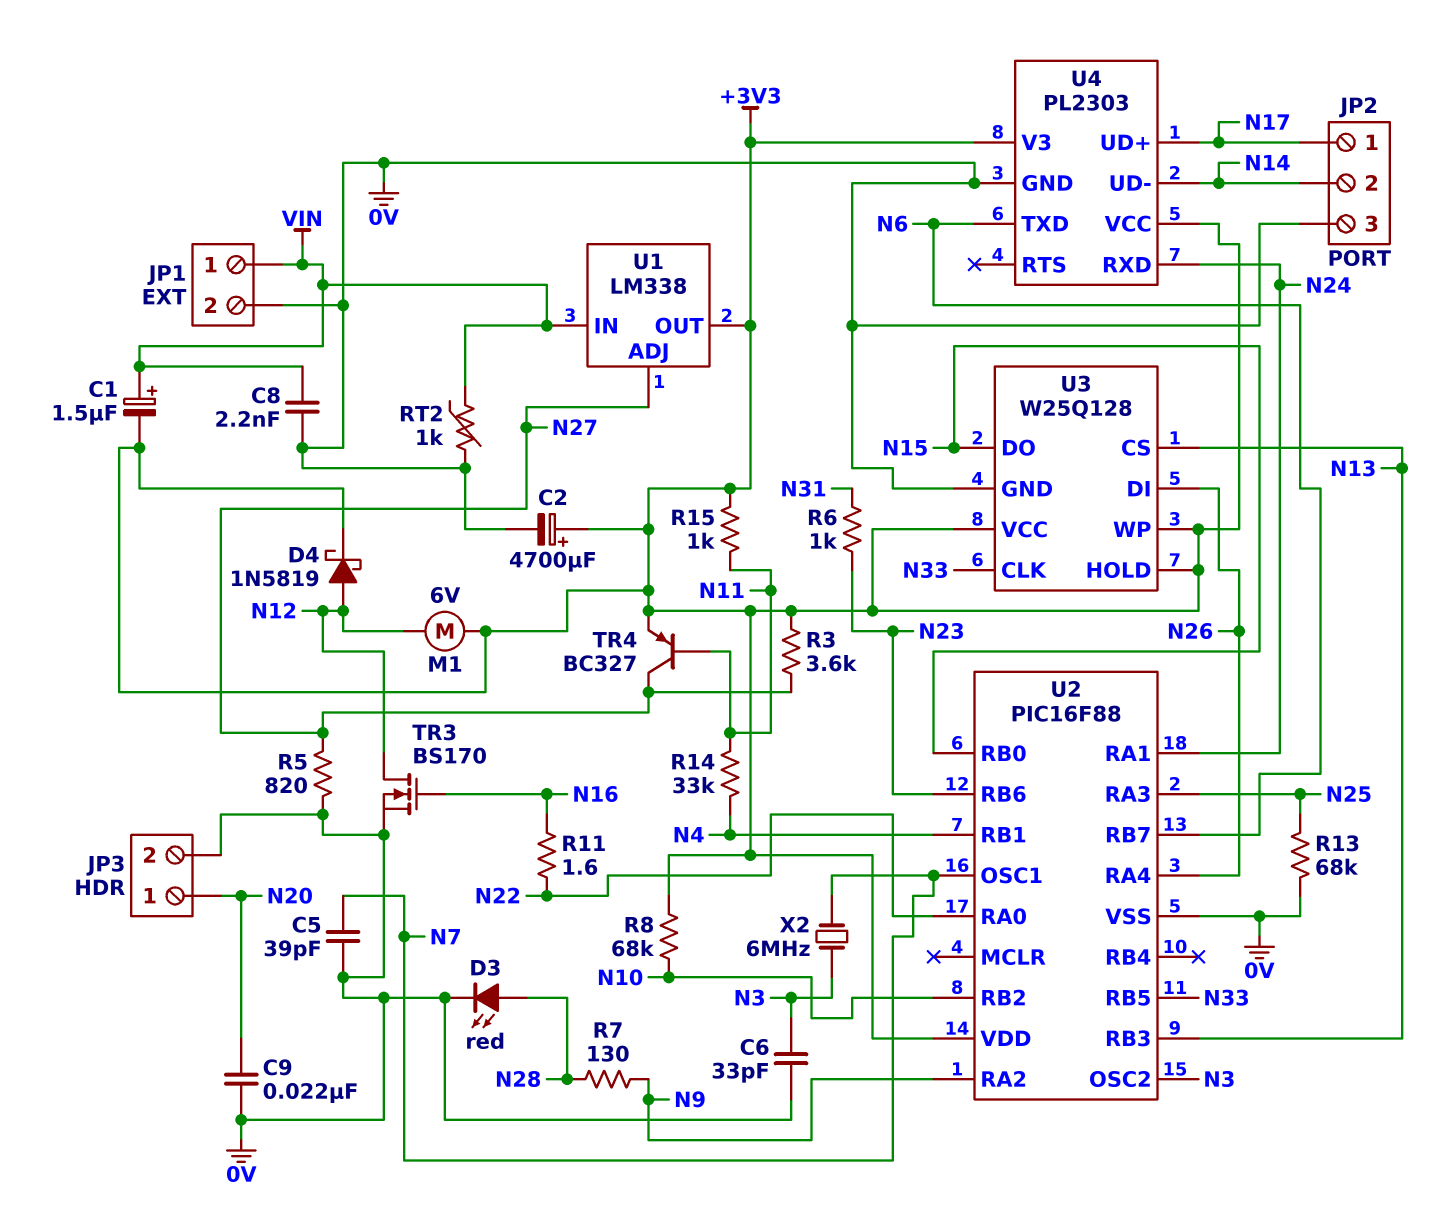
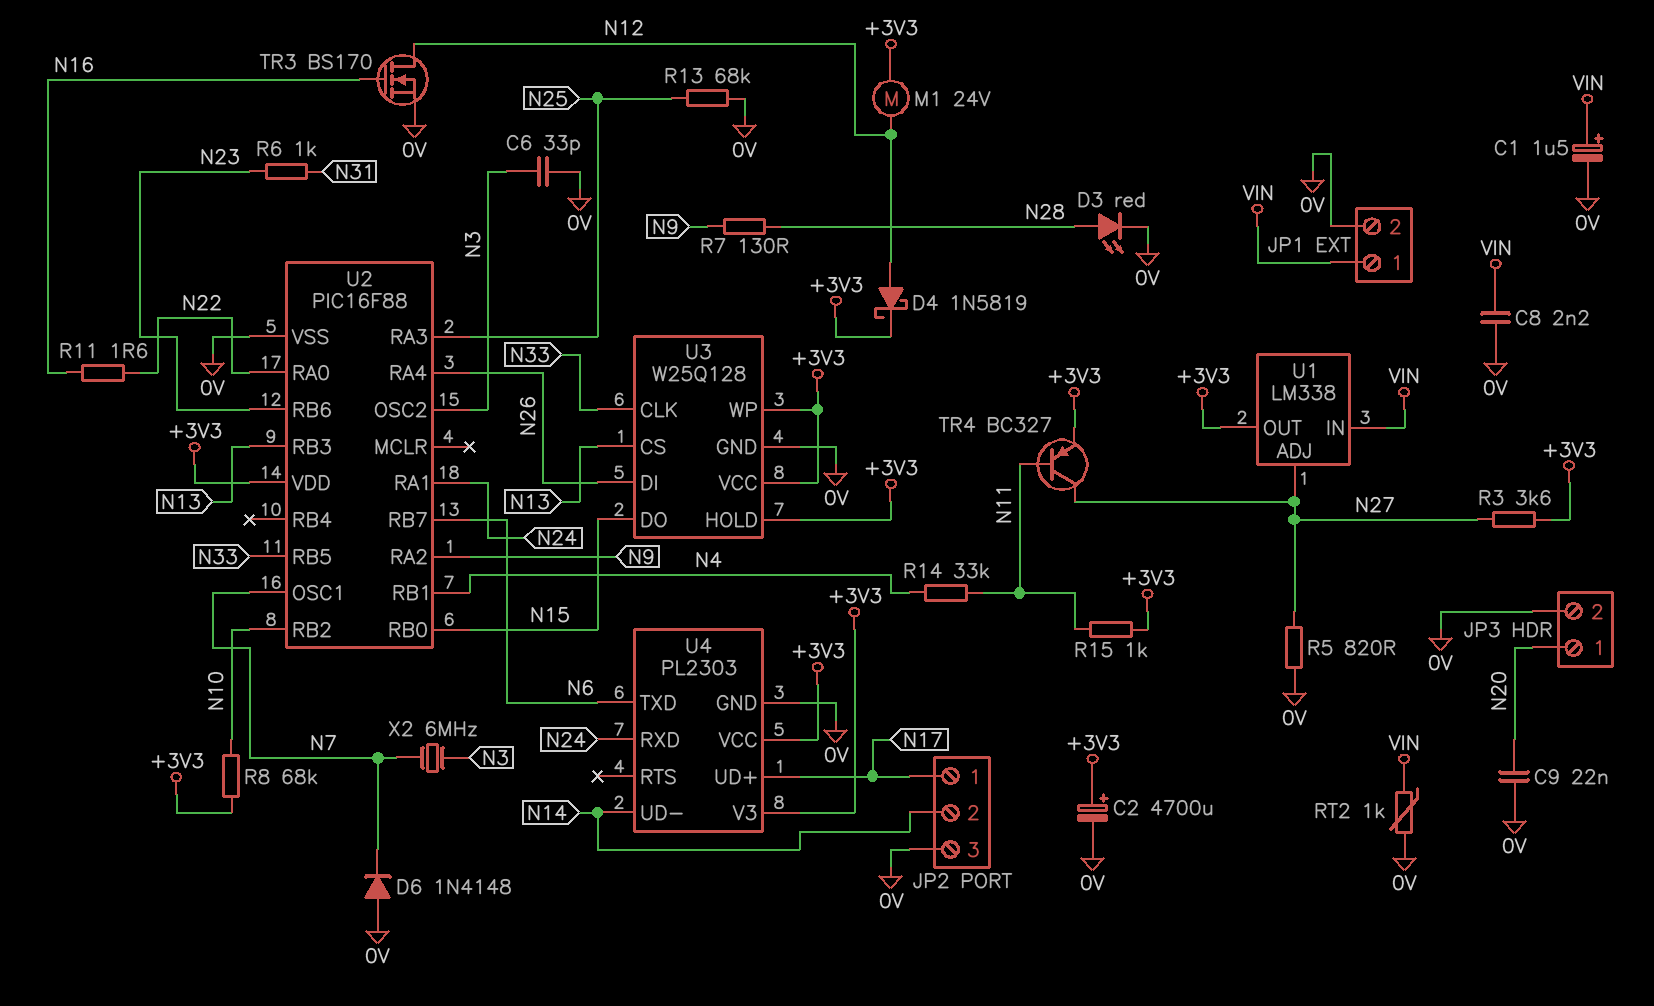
C1: 1.5uF (plus VIN, minus +3V3) -> 1.5uF (plus VIN, minus 0V)
C5: 39pF (0V, N7) -> none
D6: none -> diode 1N4148 (A 0V, K N7)
M1: motor 6V (+3V3, N12) -> motor 24V (+3V3, N12)

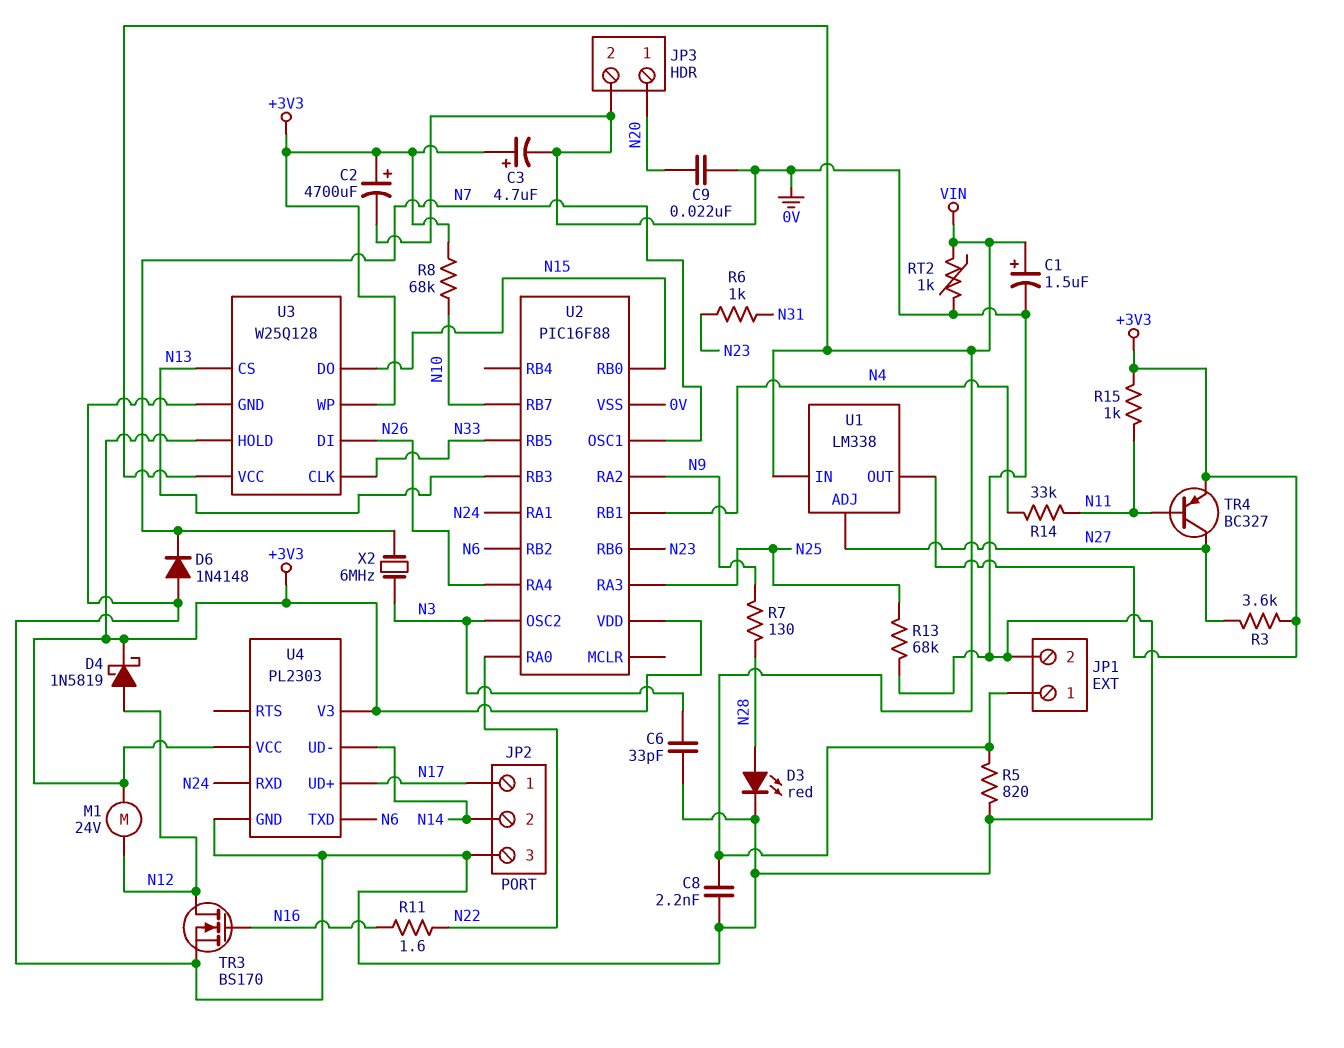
C3: none -> 4.7uF (plus +3V3, minus 0V)
R5: 820 (0V, N27) -> 820 (0V, VIN)
U2 pin RB2: N10 -> N6
U2 pin RB7: N6 -> N10
U3 pin VCC: +3V3 -> VIN

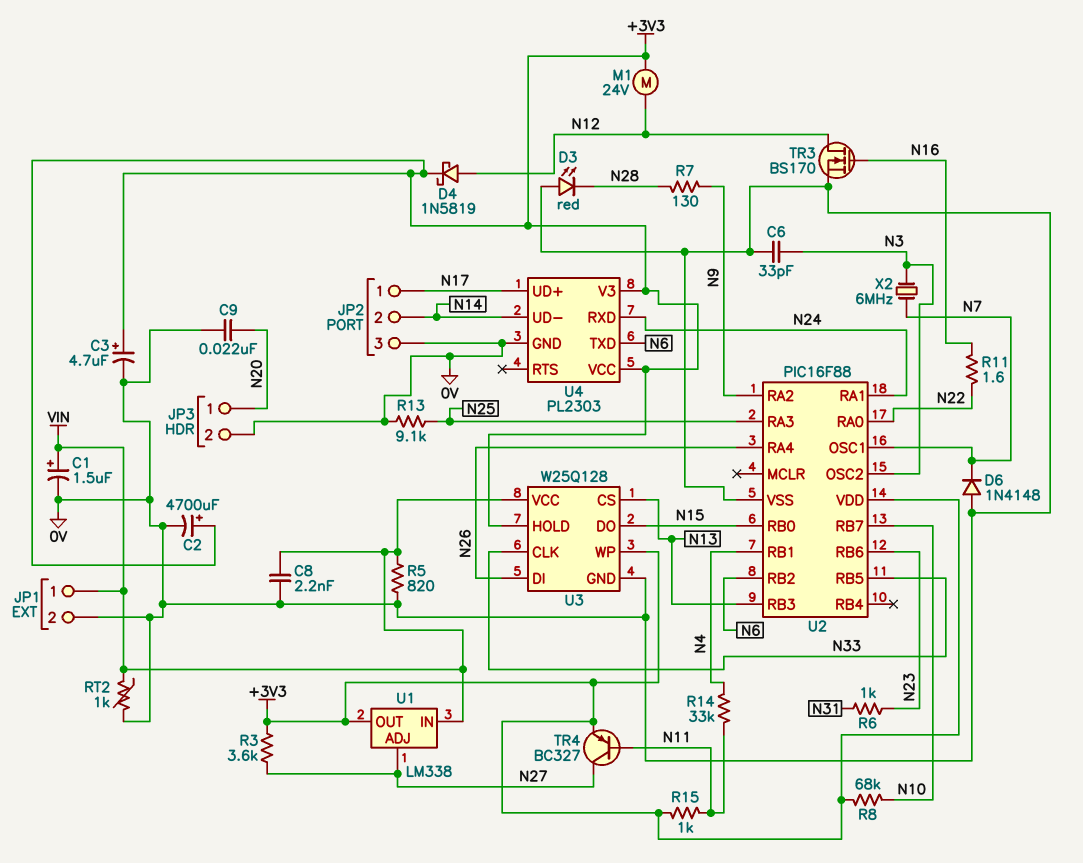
D3: LED red (A N28, K 0V) -> LED red (A 0V, K N28)
R13: 68k (0V, N25) -> 9.1k (0V, N25)

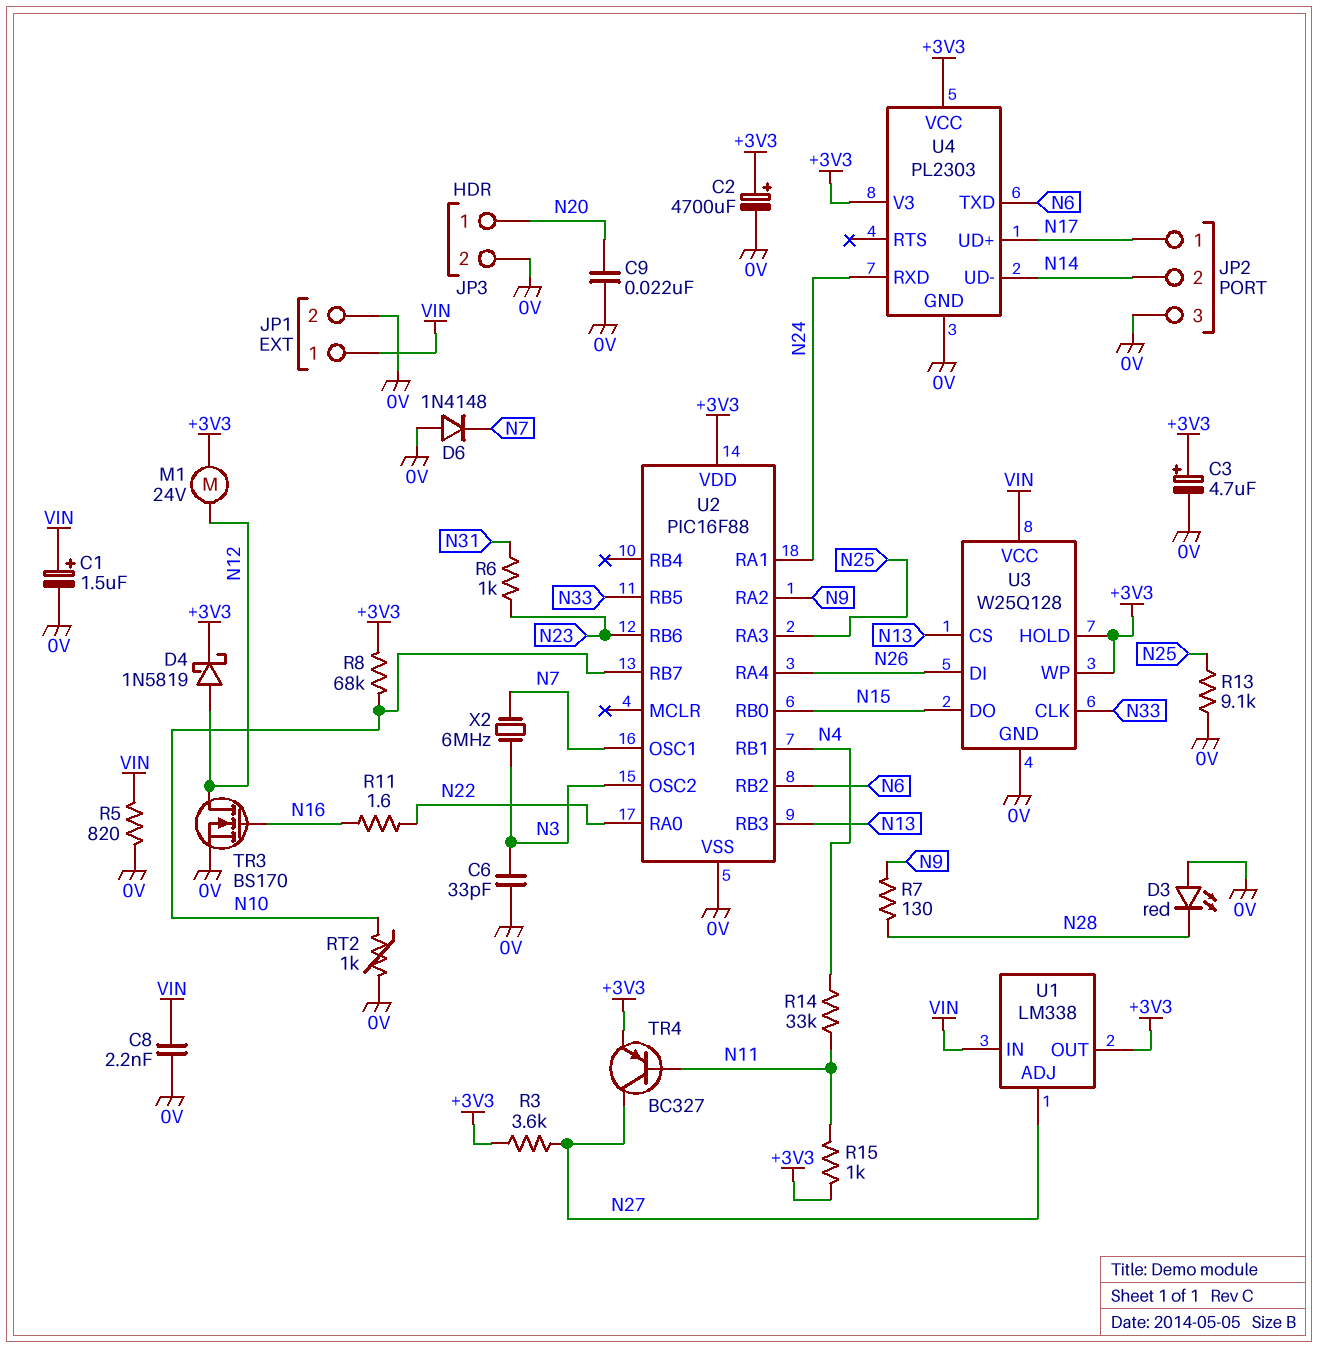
RT2: 1k (0V, VIN) -> 1k (0V, N10)

